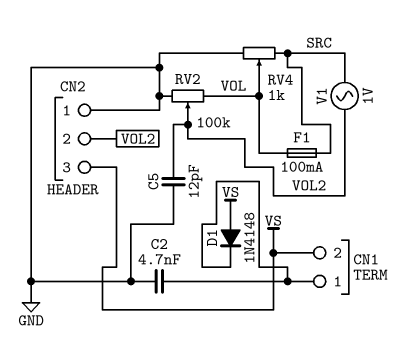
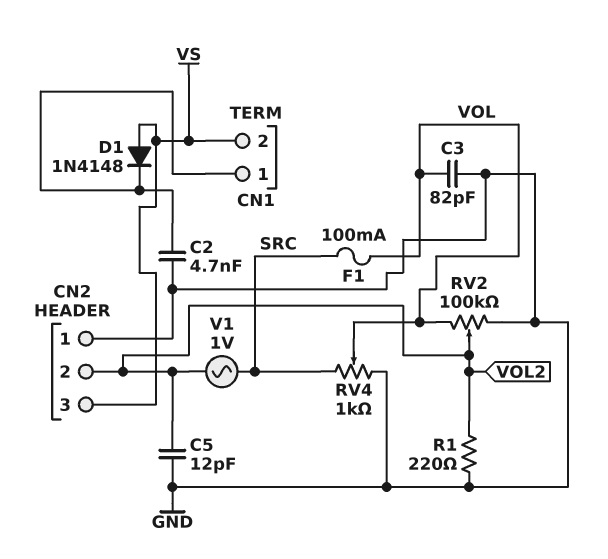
C3: none -> 82pF (GND, VOL)
R1: none -> 220 (GND, VOL2)

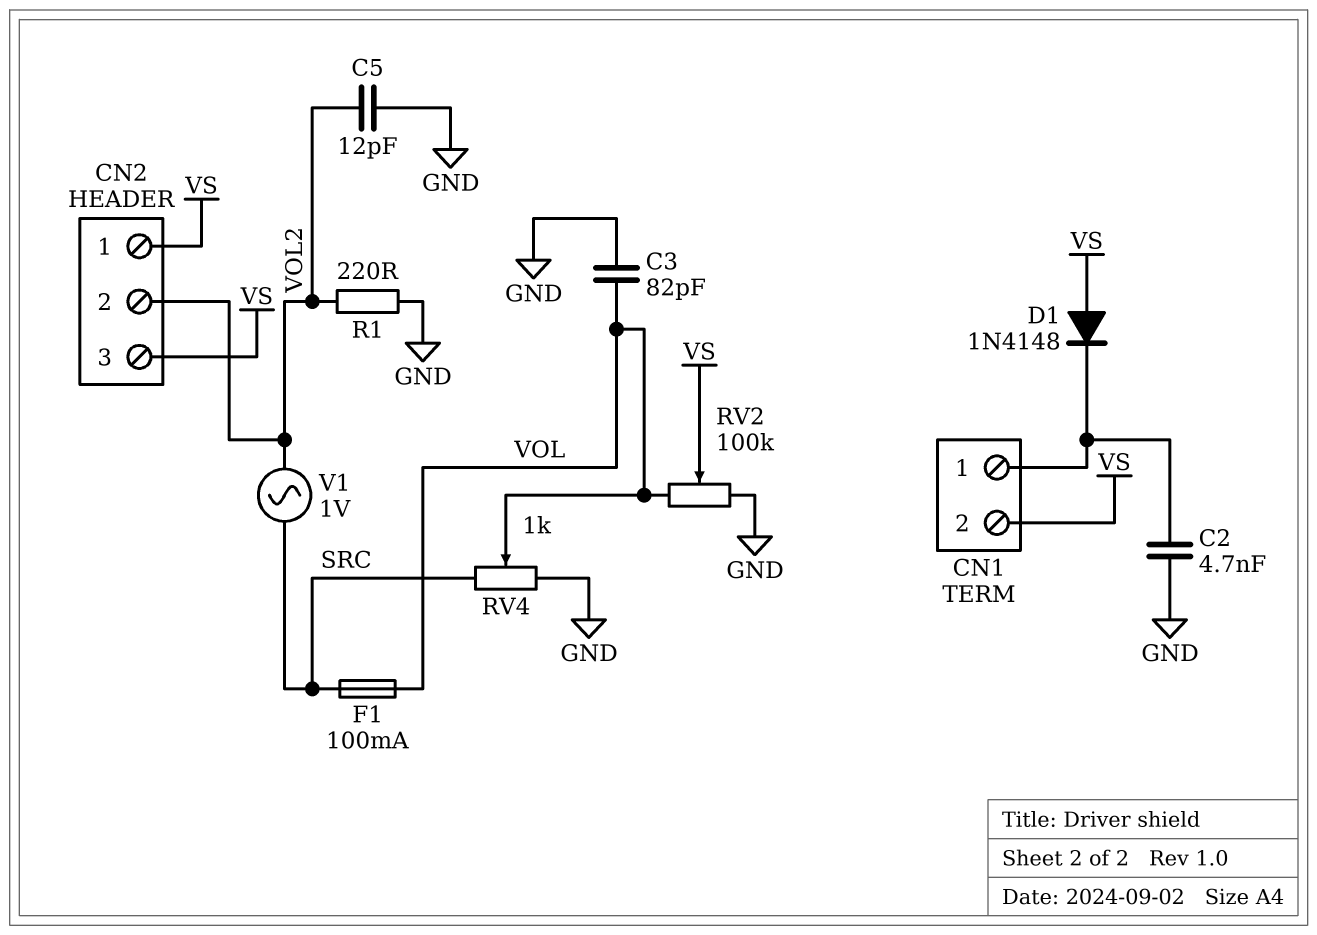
CN2 pin 1: GND -> VS
RV2: 100k (GND, VOL, wiper VOL2) -> 100k (GND, VOL, wiper VS)

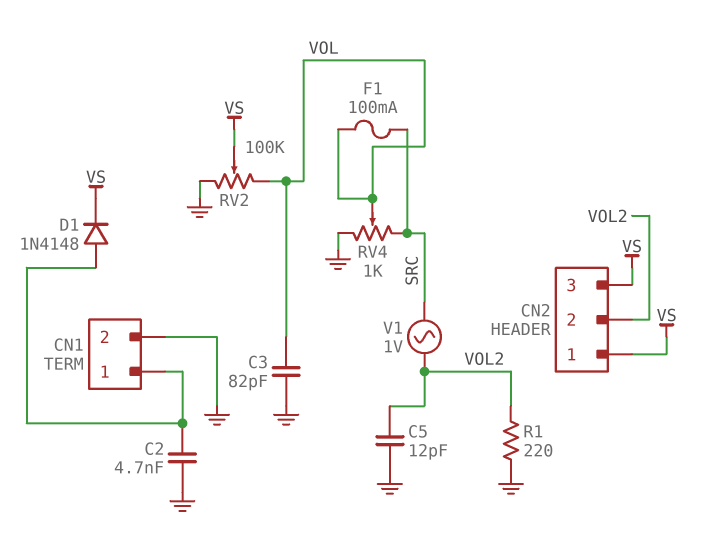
CN1 pin 2: VS -> GND
D1: diode 1N4148 (A VS, K CN1/1) -> diode 1N4148 (A CN1/1, K VS)

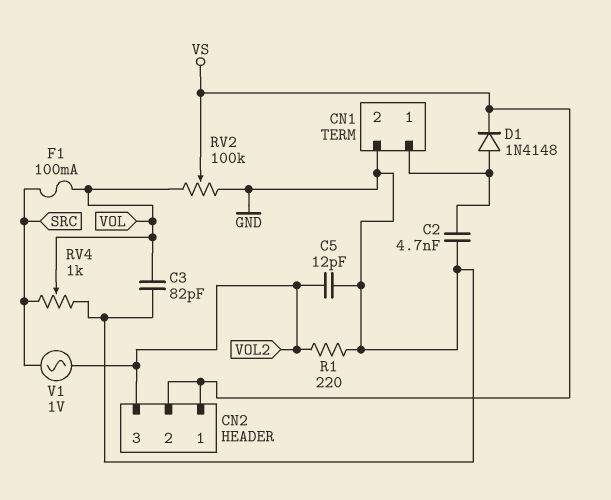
CN2 pin 2: VOL2 -> VS
CN2 pin 3: VS -> VOL2

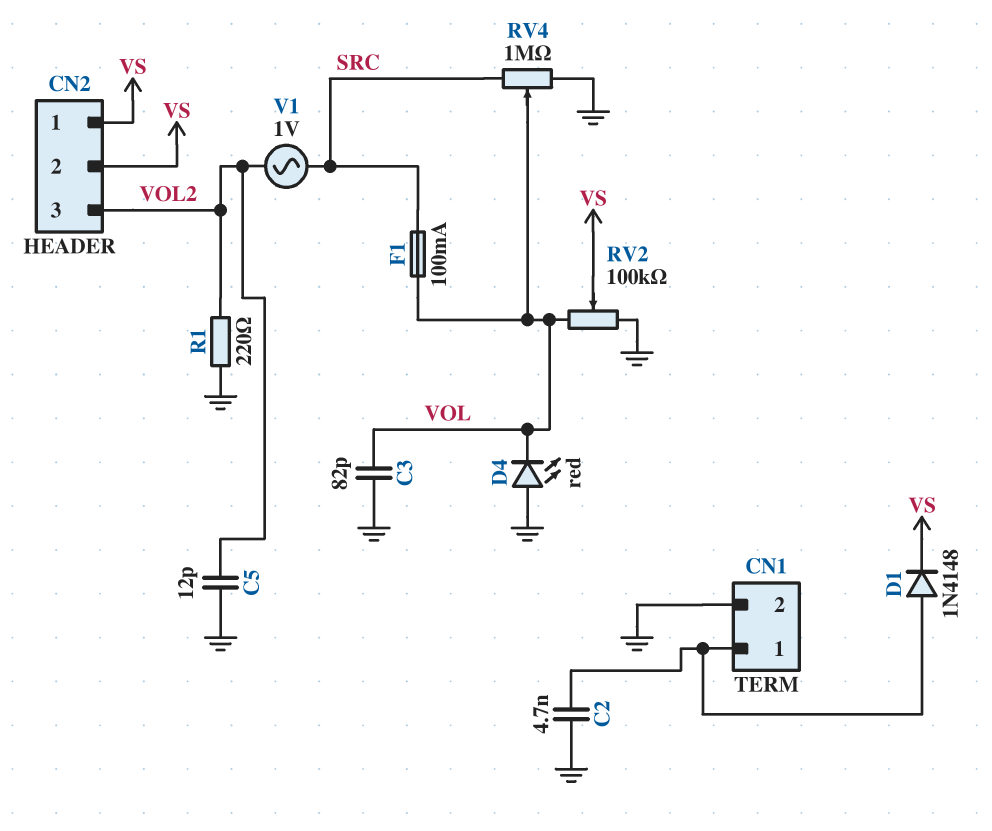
D4: none -> LED red (A GND, K VOL)
RV4: 1k (GND, SRC, wiper VOL) -> 1M (GND, SRC, wiper VOL)

